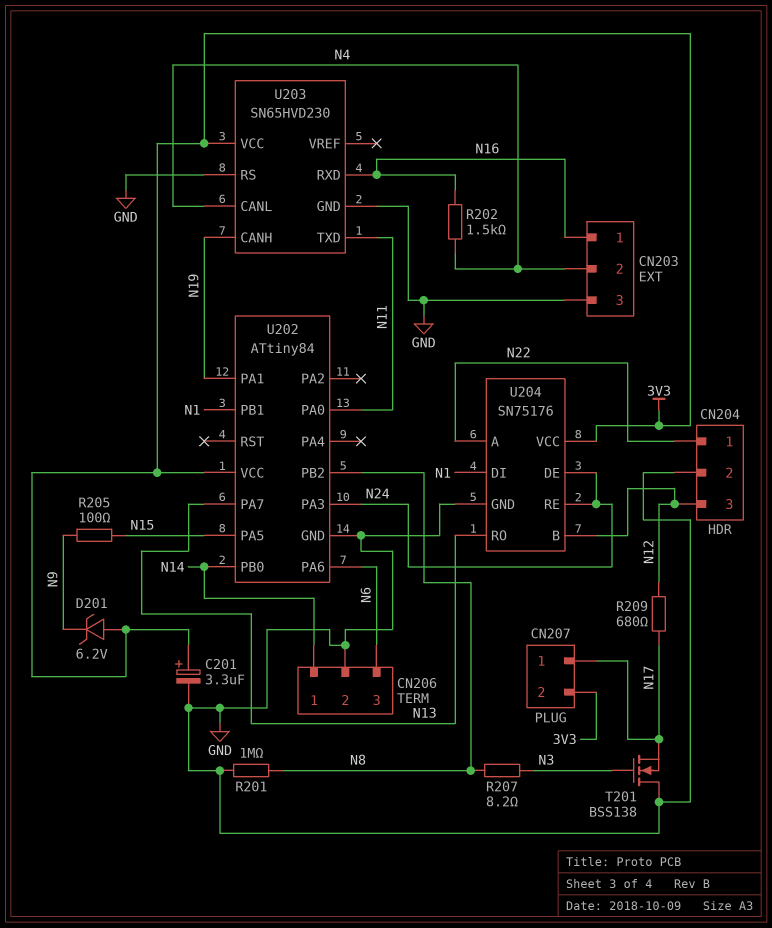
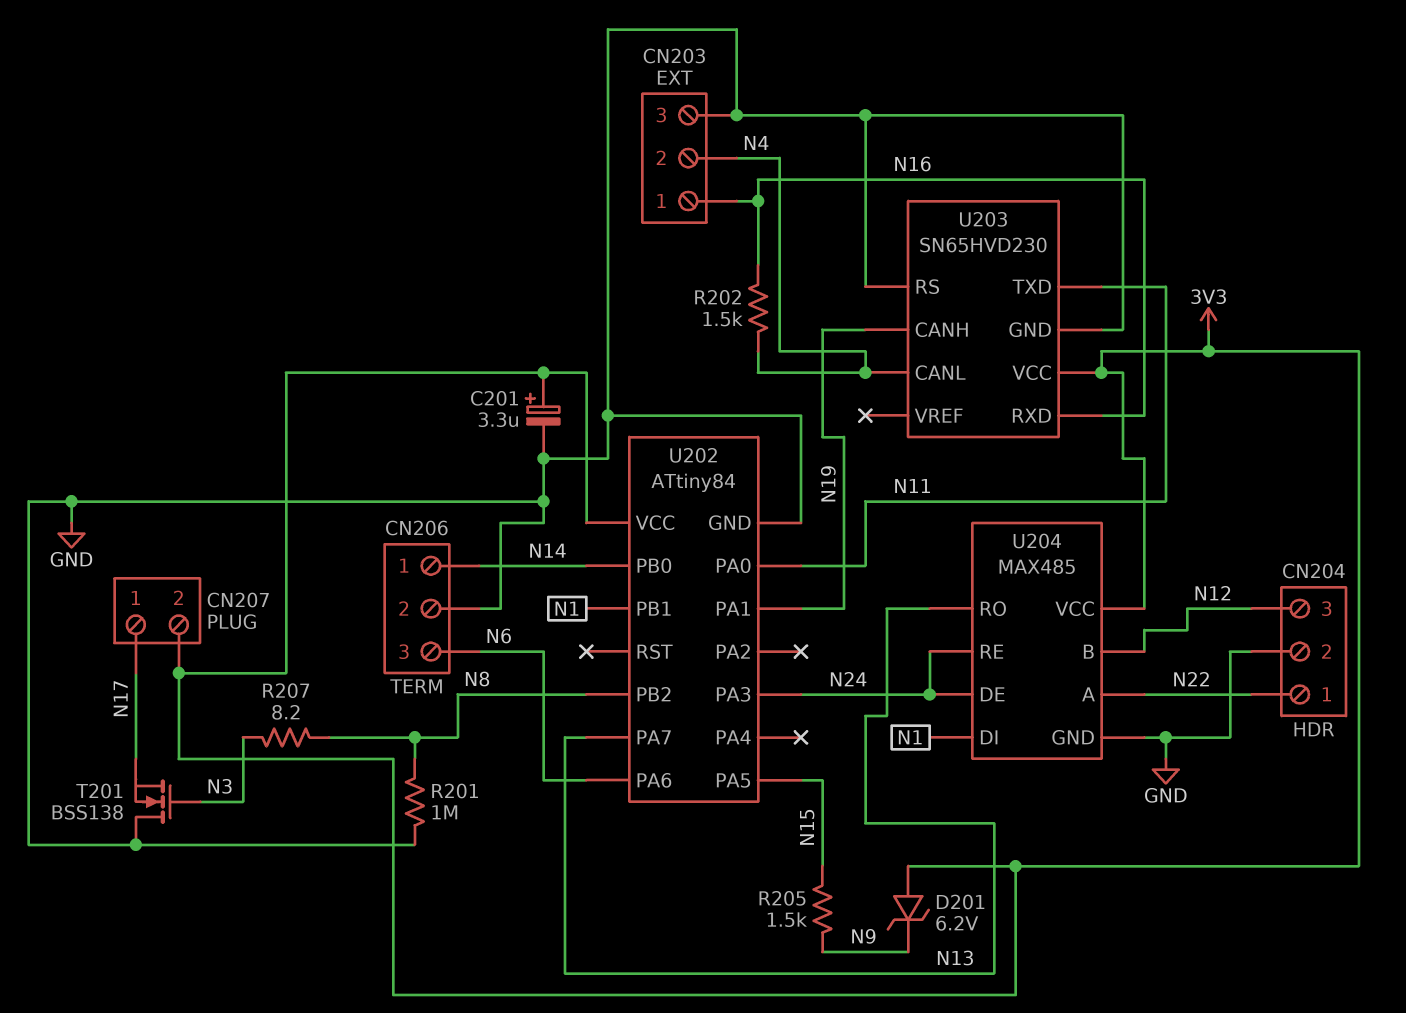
R205: 100 (N9, N15) -> 1.5k (N9, N15)
R209: 680 (N12, N17) -> none
U204: SN75176 -> MAX485

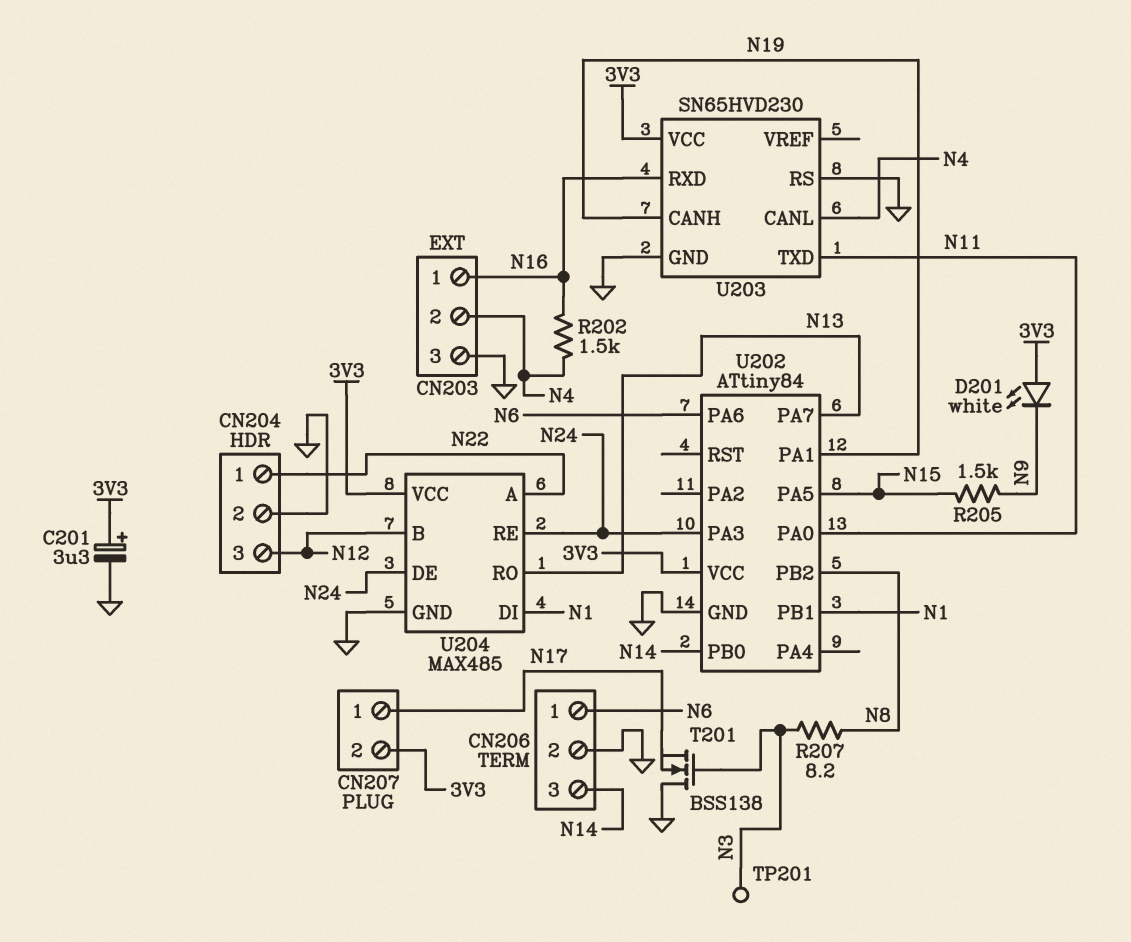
CN206 pin 1: N14 -> N6
CN206 pin 3: N6 -> N14
D201: zener 6.2V (A 3V3, K N9) -> LED white (A 3V3, K N9)
R201: 1M (GND, N8) -> none
TP201: none -> test point (N3)

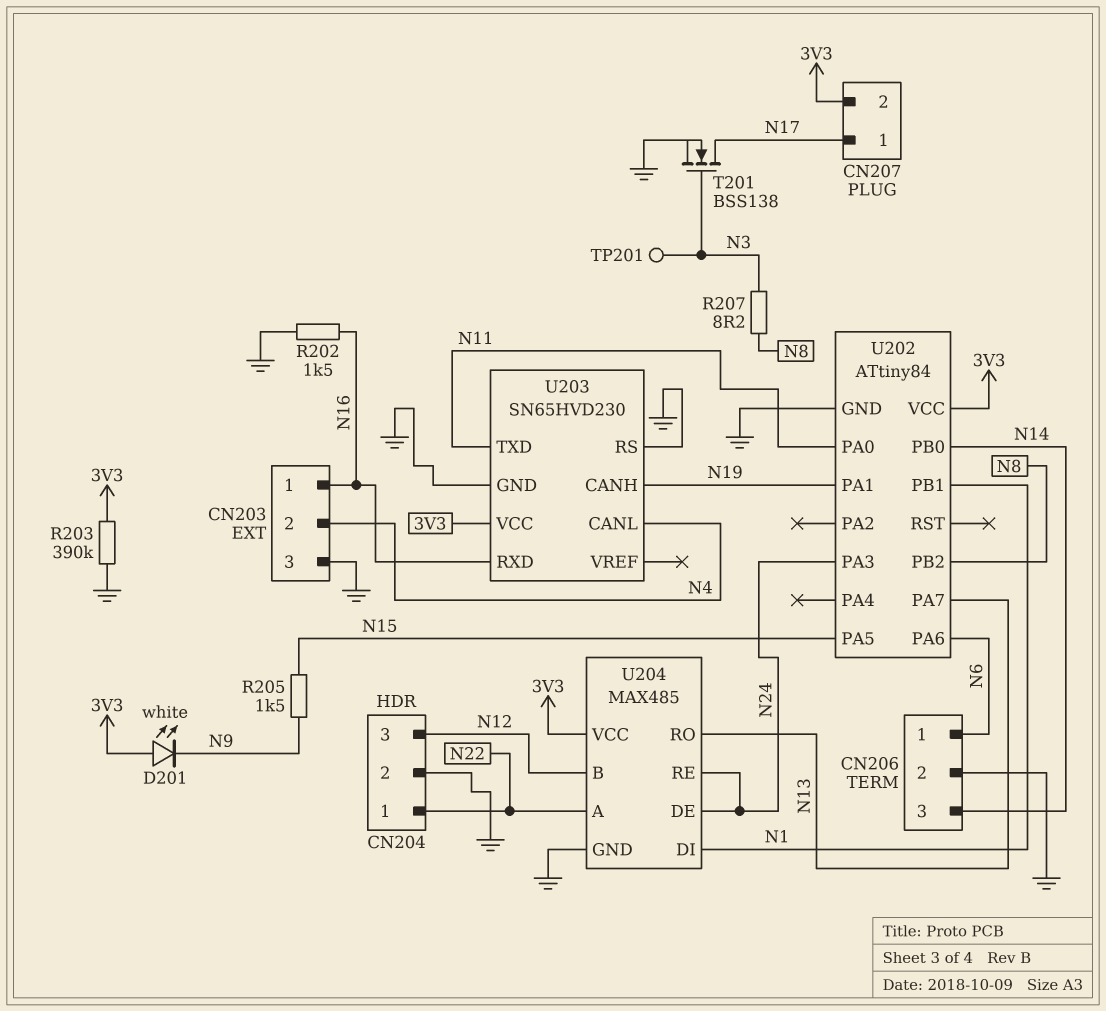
C201: 3.3uF (plus 3V3, minus GND) -> none
R202: 1.5k (N4, N16) -> 1.5k (GND, N16)
R203: none -> 390k (3V3, GND)
T201: NMOS BSS138 (G N3, D GND, S N17) -> NMOS BSS138 (G N3, D N17, S GND)

